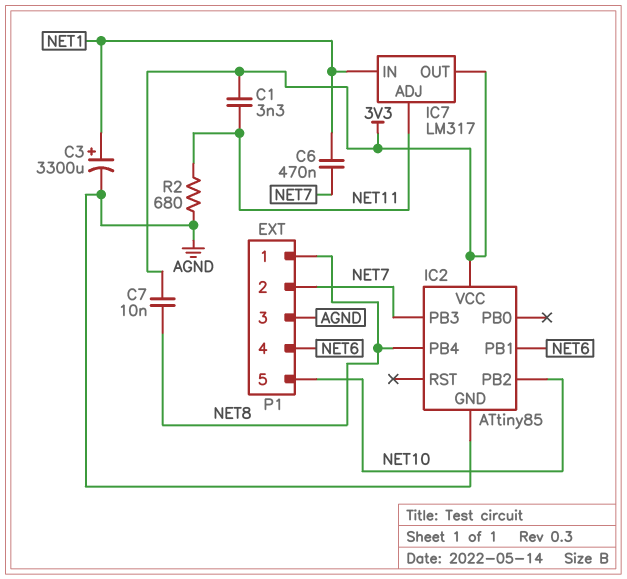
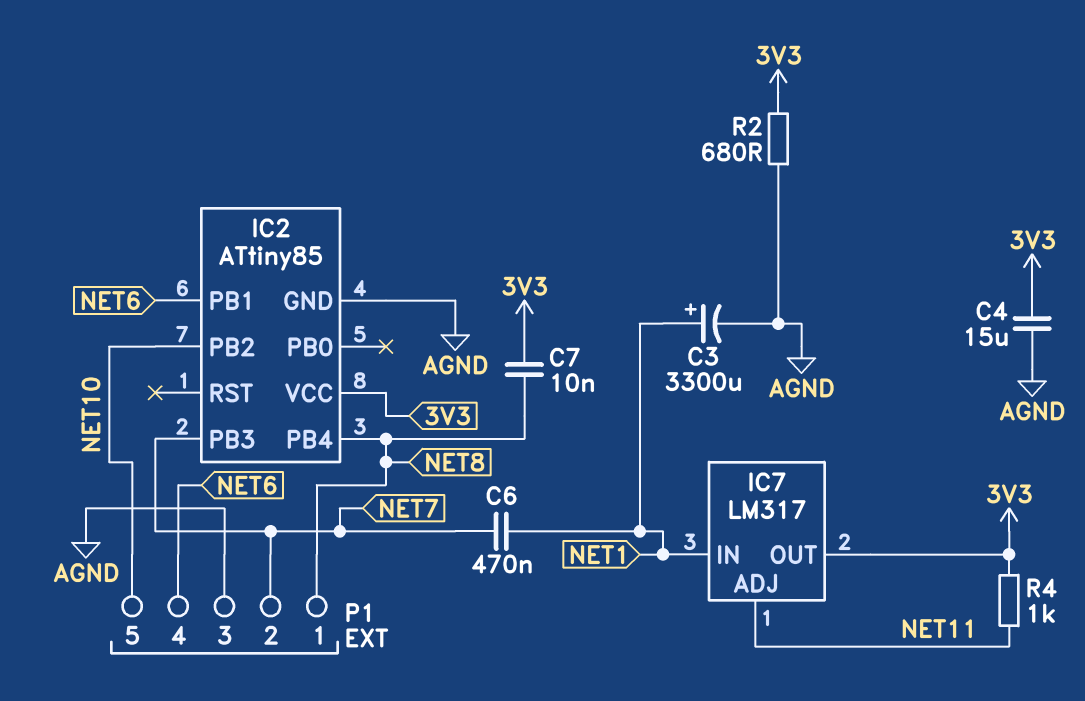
C1: 3.3nF (3V3, NET11) -> none
C4: none -> 15uF (3V3, AGND)
R2: 680 (AGND, NET11) -> 680 (3V3, AGND)
R4: none -> 1k (3V3, NET11)

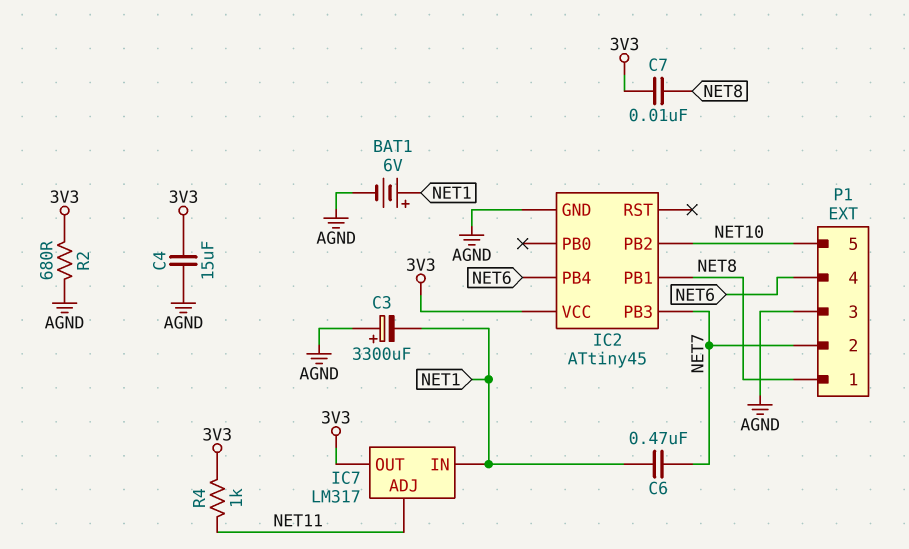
BAT1: none -> 6V (plus NET1, minus AGND)
C3: 3300uF (plus NET1, minus AGND) -> 3300uF (plus AGND, minus NET1)
IC2: ATtiny85 -> ATtiny45
IC2 pin PB1: NET6 -> NET8
IC2 pin PB4: NET8 -> NET6

